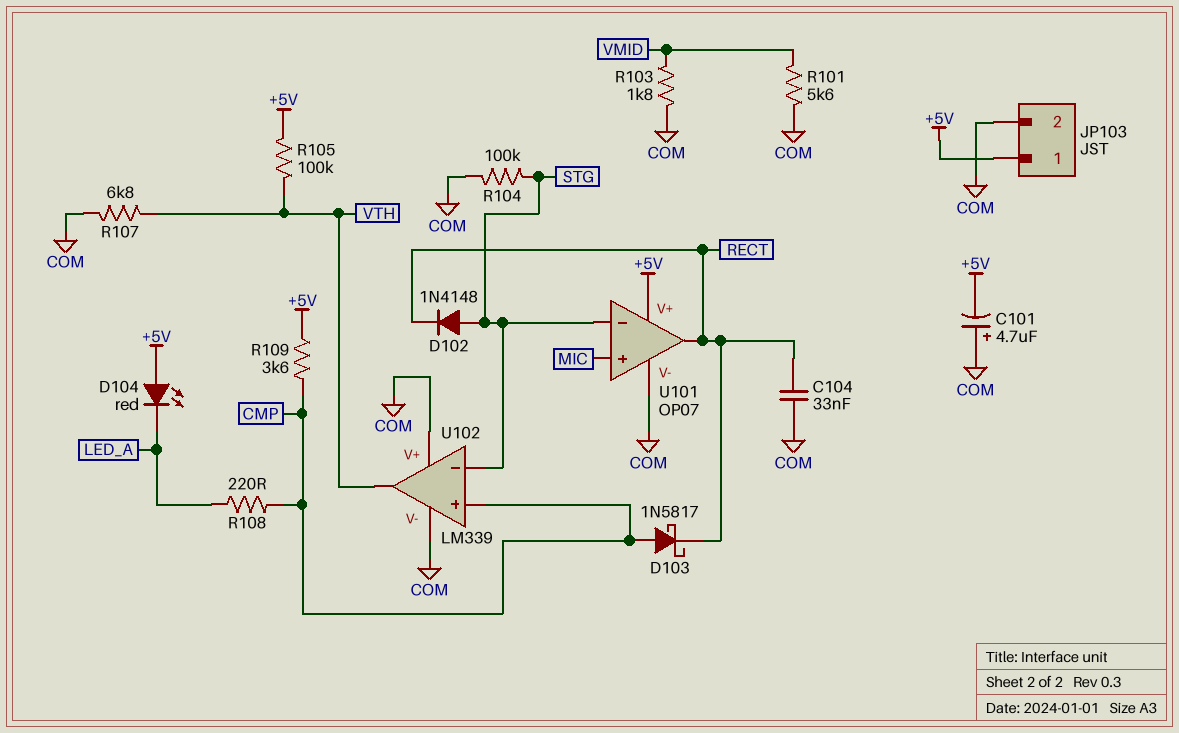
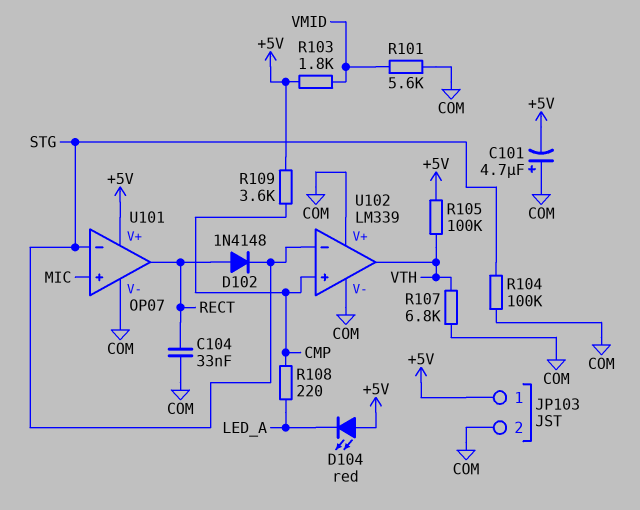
D102: diode 1N4148 (A STG, K RECT) -> diode 1N4148 (A RECT, K STG)
D103: schottky 1N5817 (A CMP, K RECT) -> none
R103: 1.8k (COM, VMID) -> 1.8k (+5V, VMID)

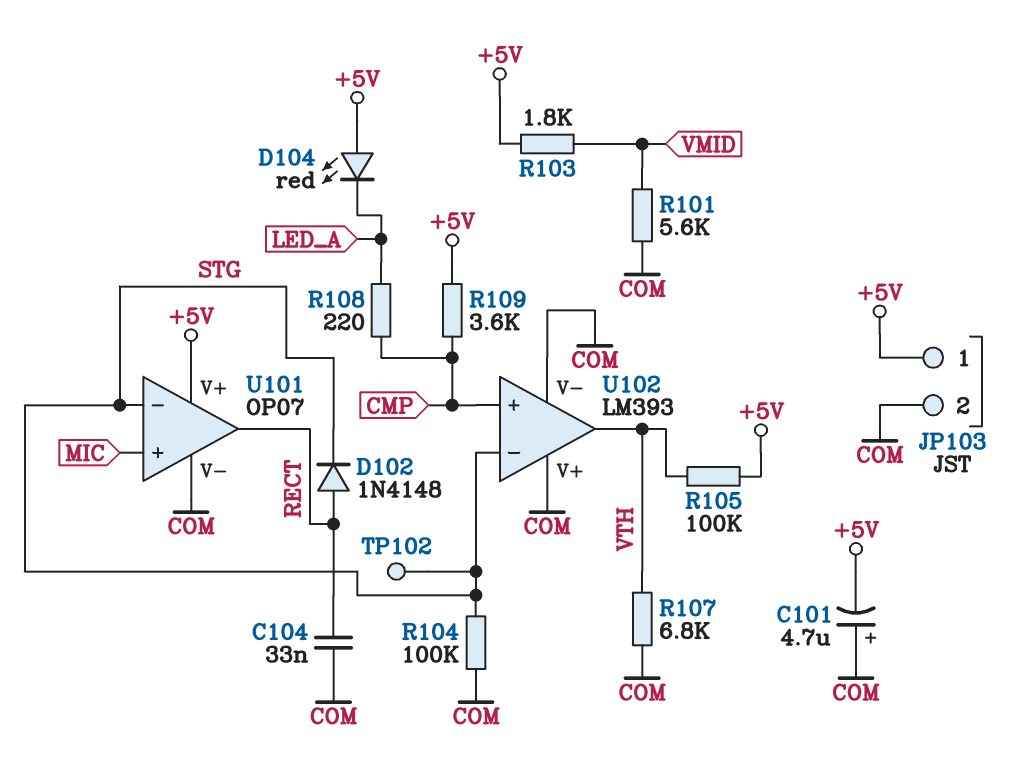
TP102: none -> test point (STG)
U102: LM339 -> LM393

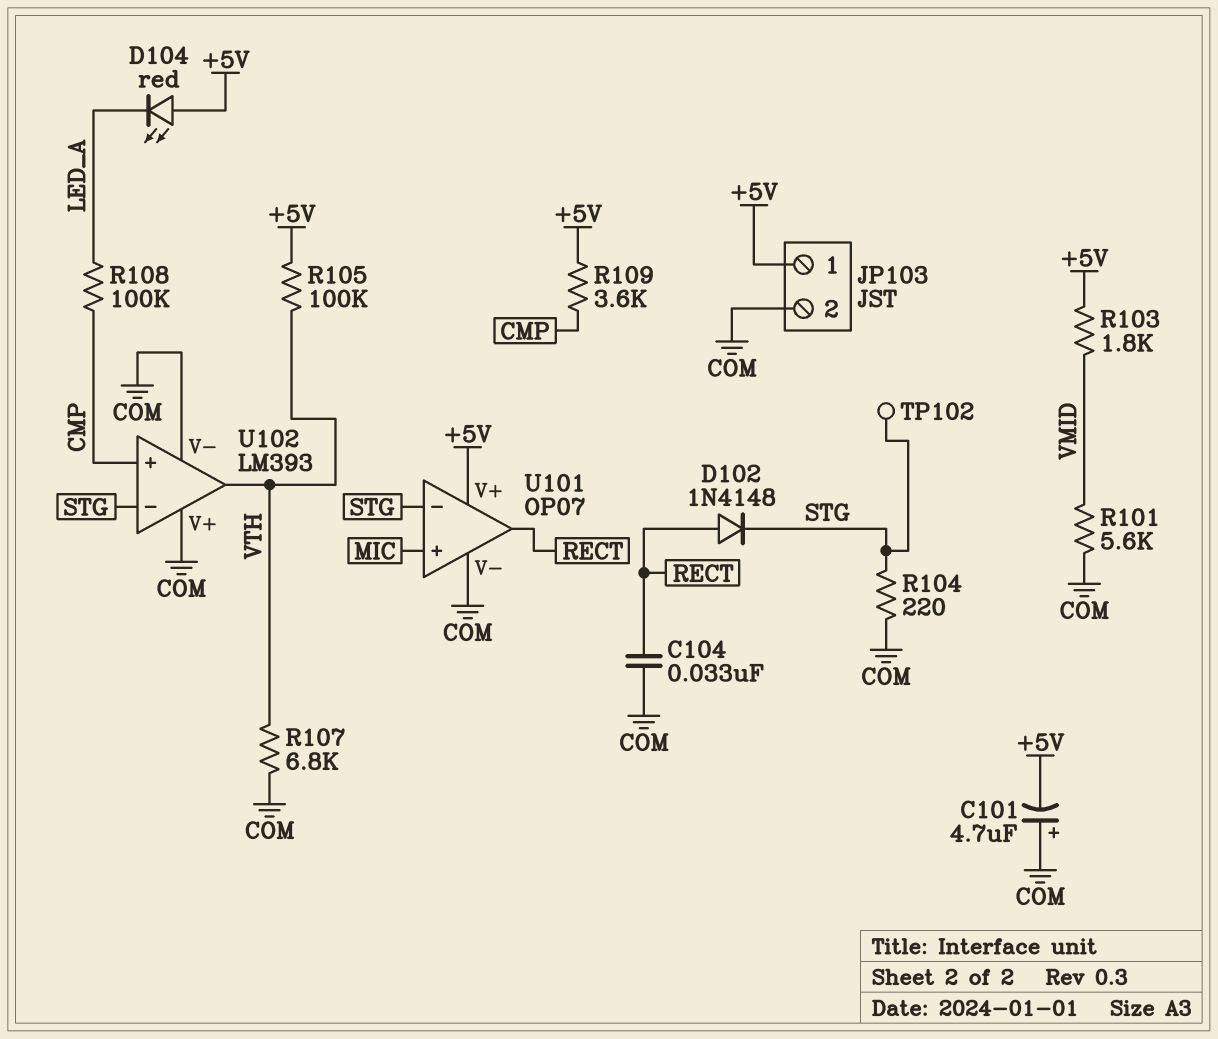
R104: 100k (COM, STG) -> 220 (COM, STG)
R108: 220 (CMP, LED_A) -> 100k (CMP, LED_A)

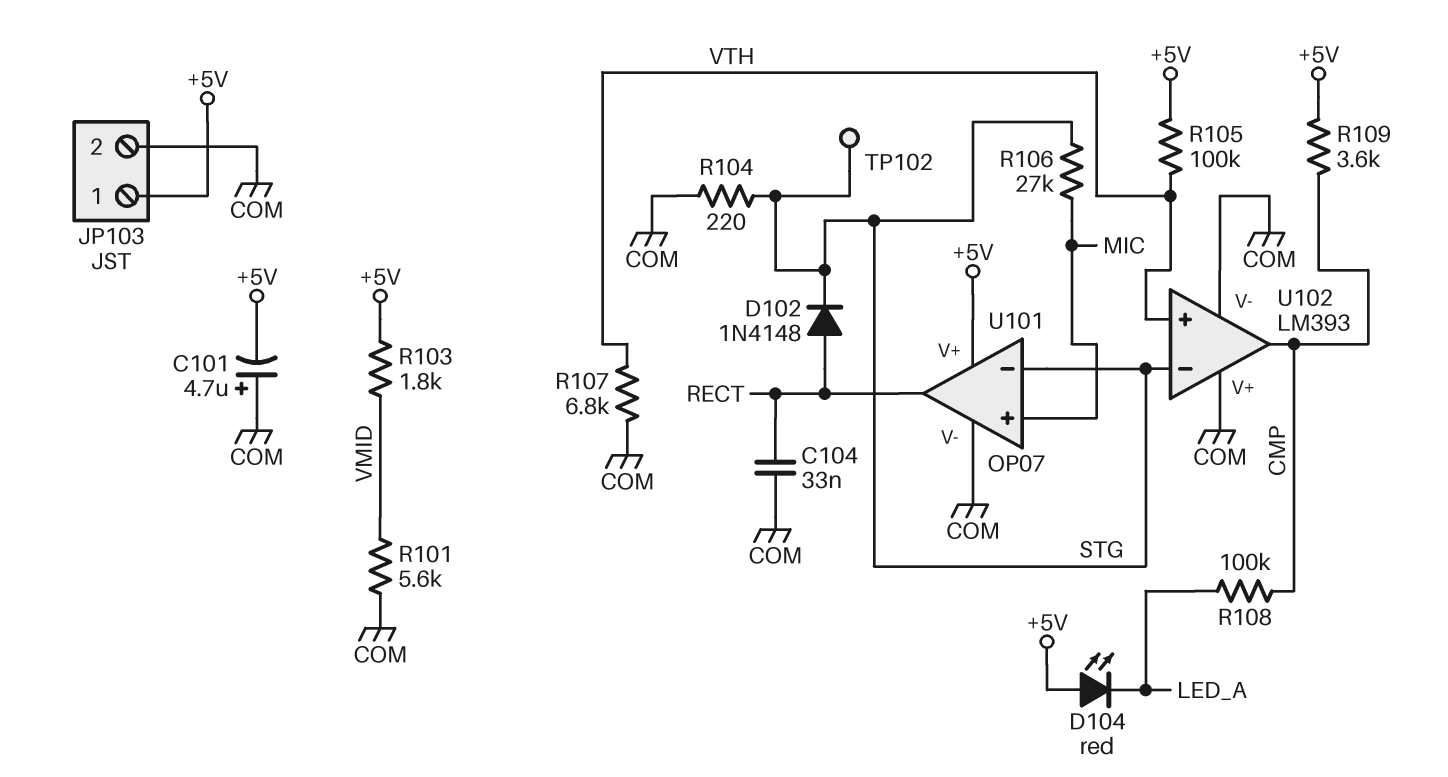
R106: none -> 27k (MIC, STG)
U102 pin in+: CMP -> VTH
U102 pin out: VTH -> CMP

